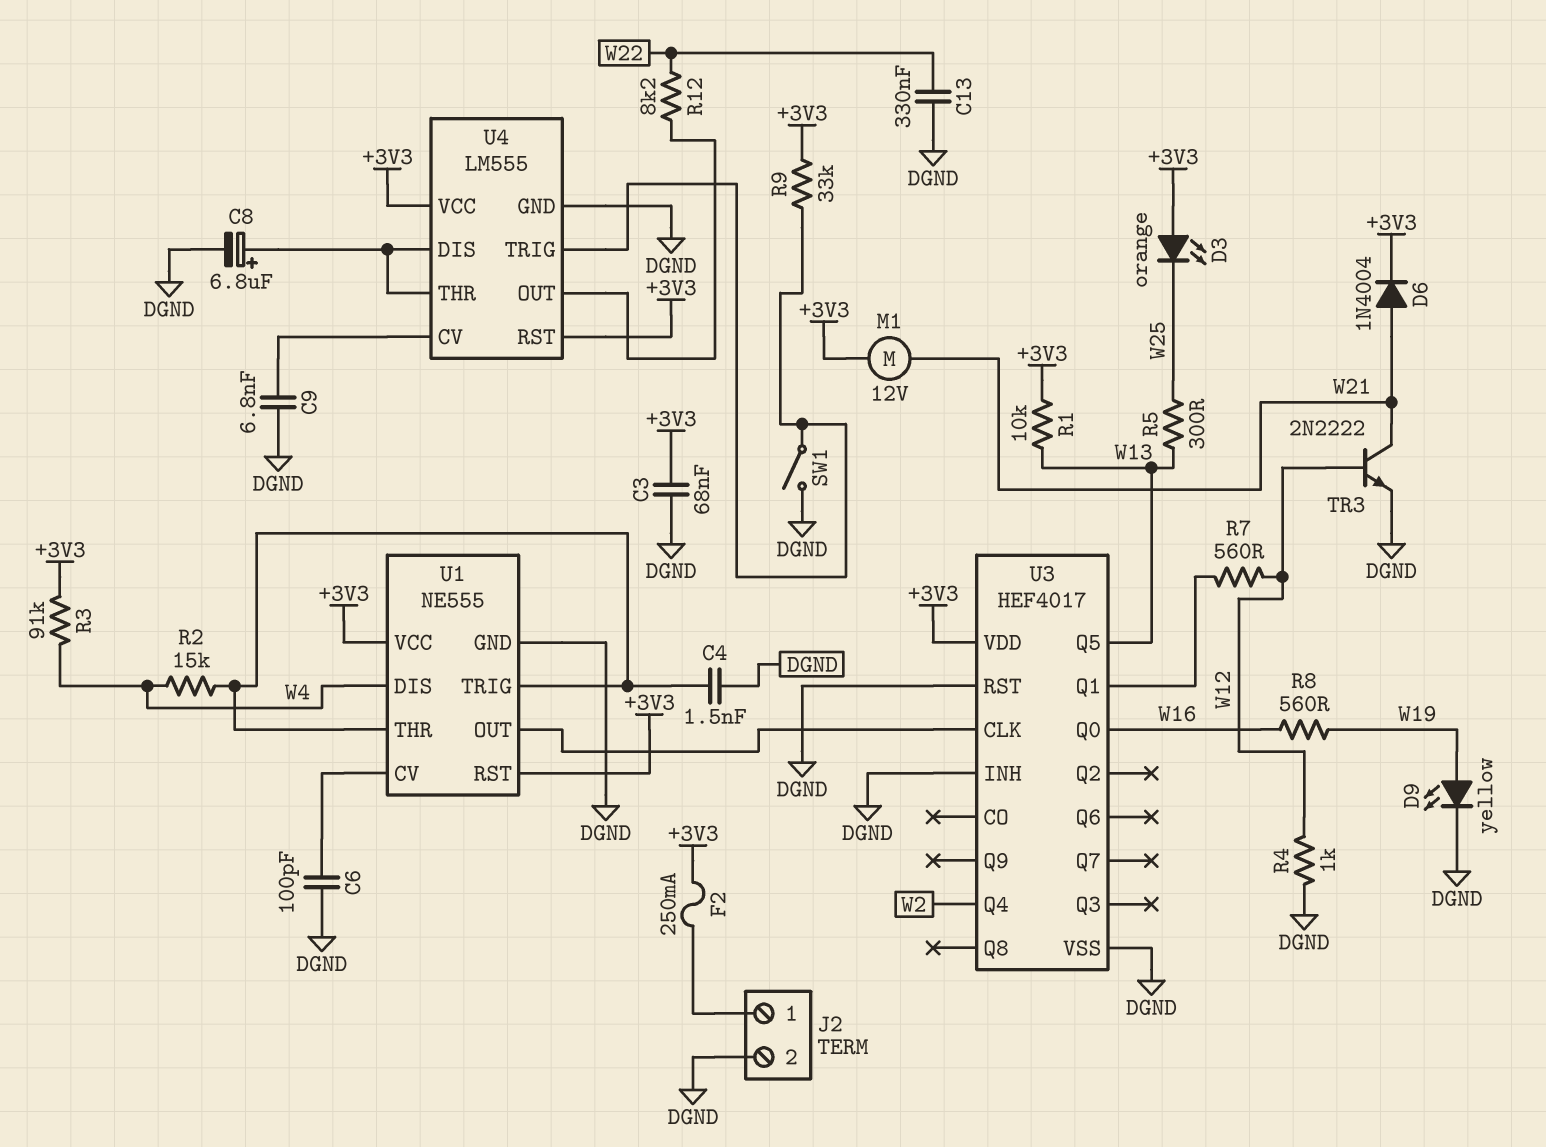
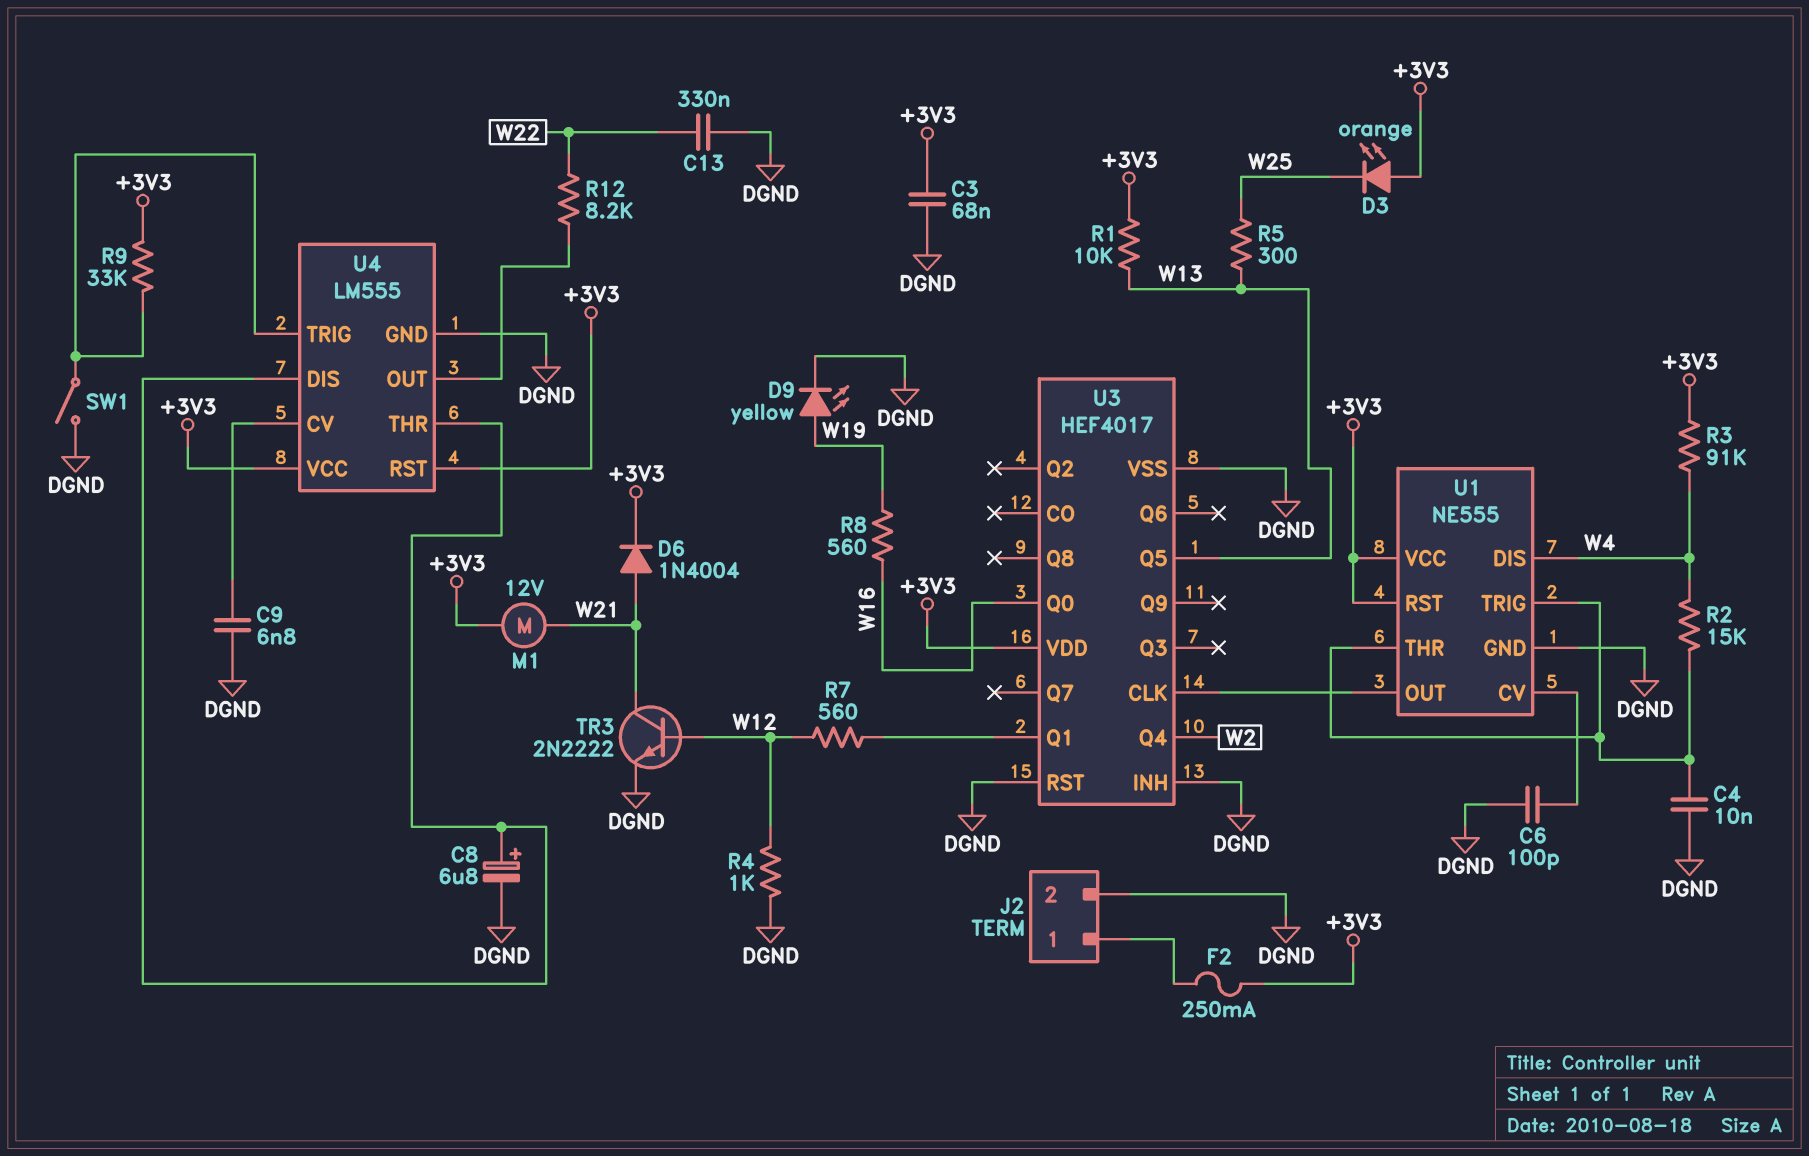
C4: 1.5nF (DGND, U1/THR) -> 10nF (DGND, U1/THR)

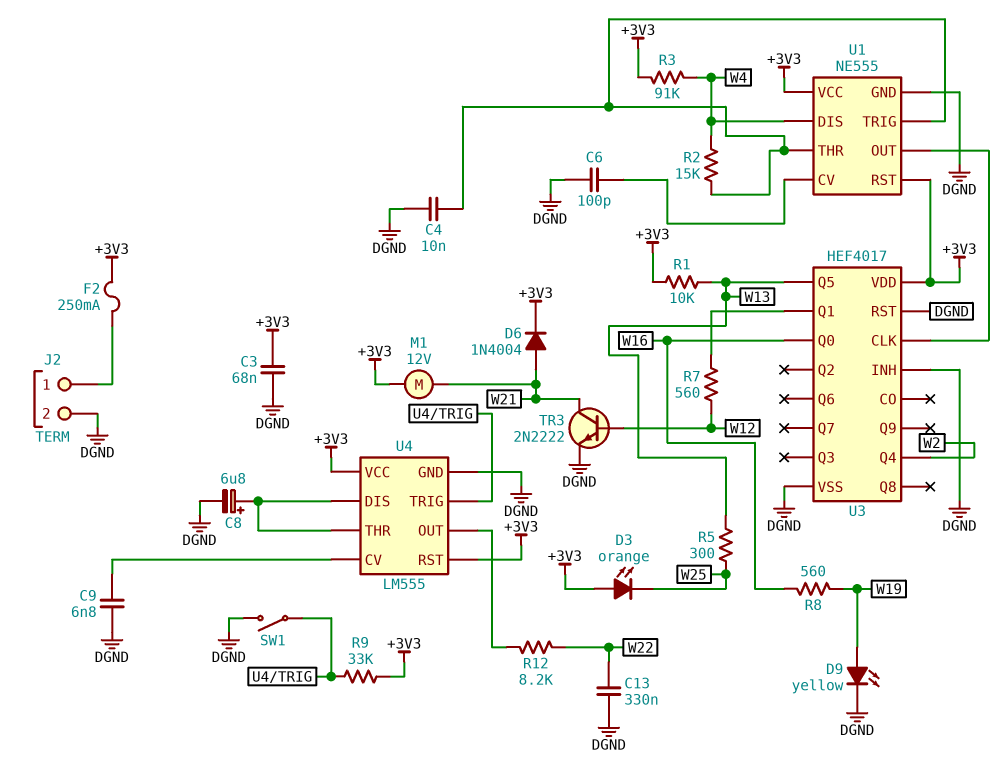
R4: 1k (DGND, W12) -> none

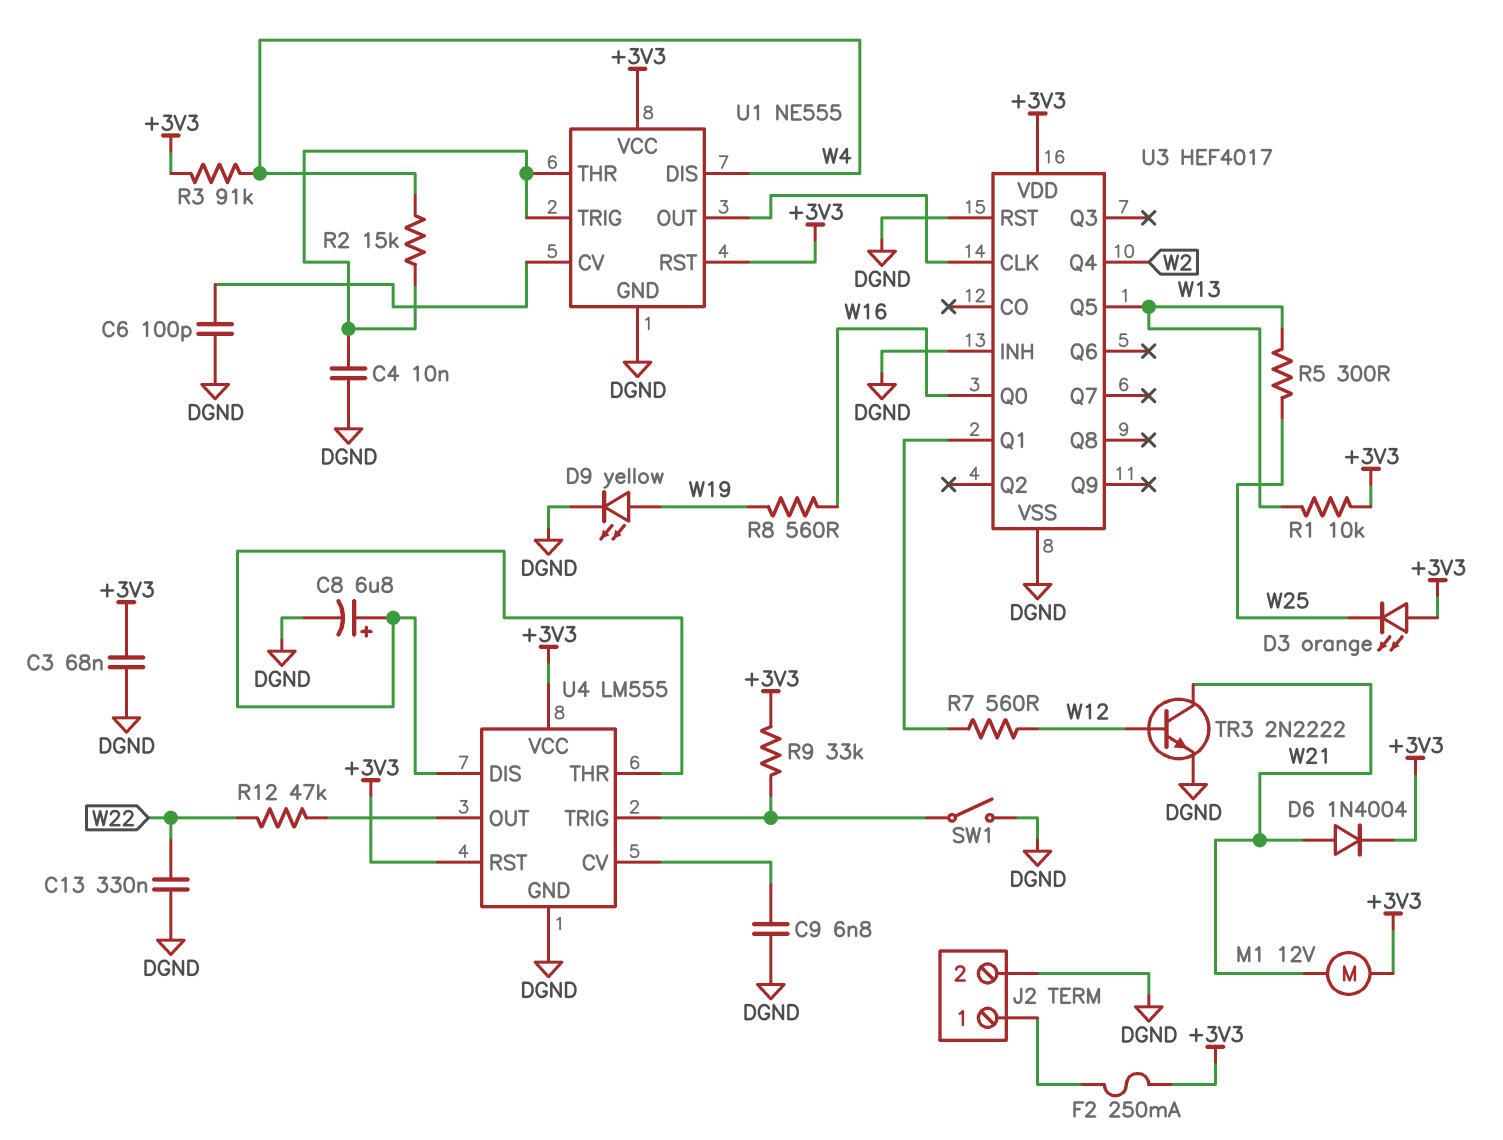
R12: 8.2k (U4/OUT, W22) -> 47k (U4/OUT, W22)

